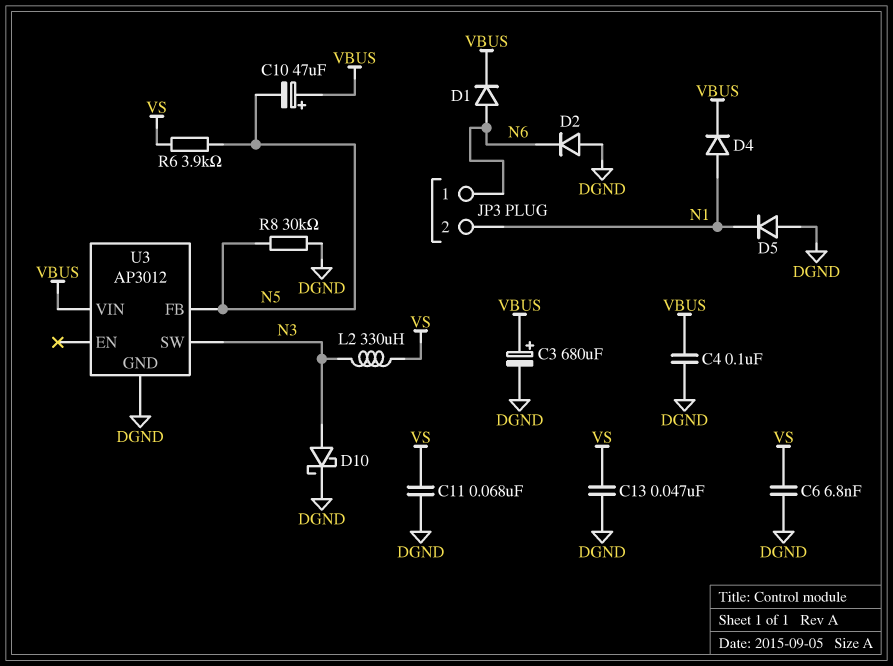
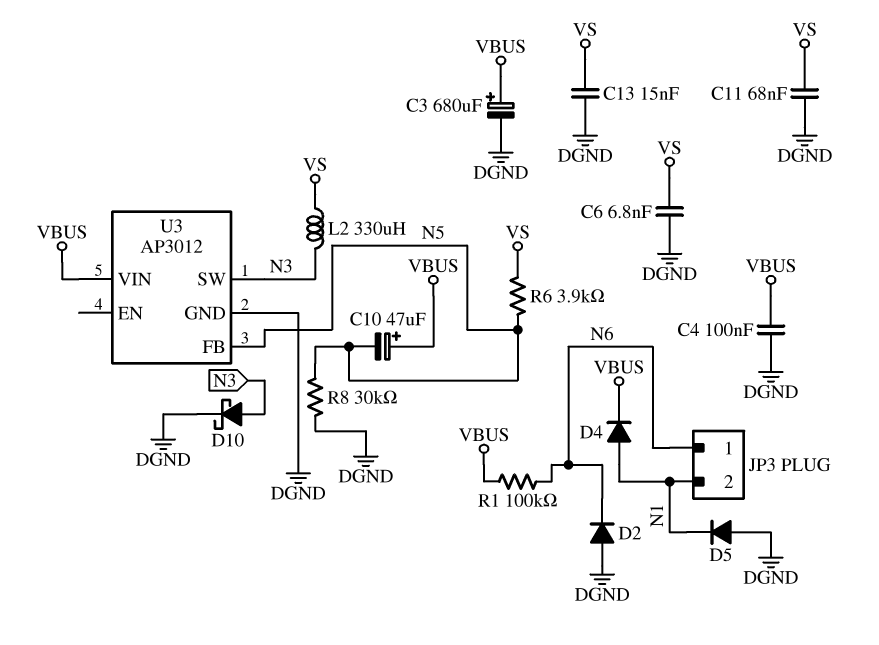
C13: 47nF (DGND, VS) -> 15nF (DGND, VS)
D1: diode (A N6, K VBUS) -> none
R1: none -> 100k (N6, VBUS)

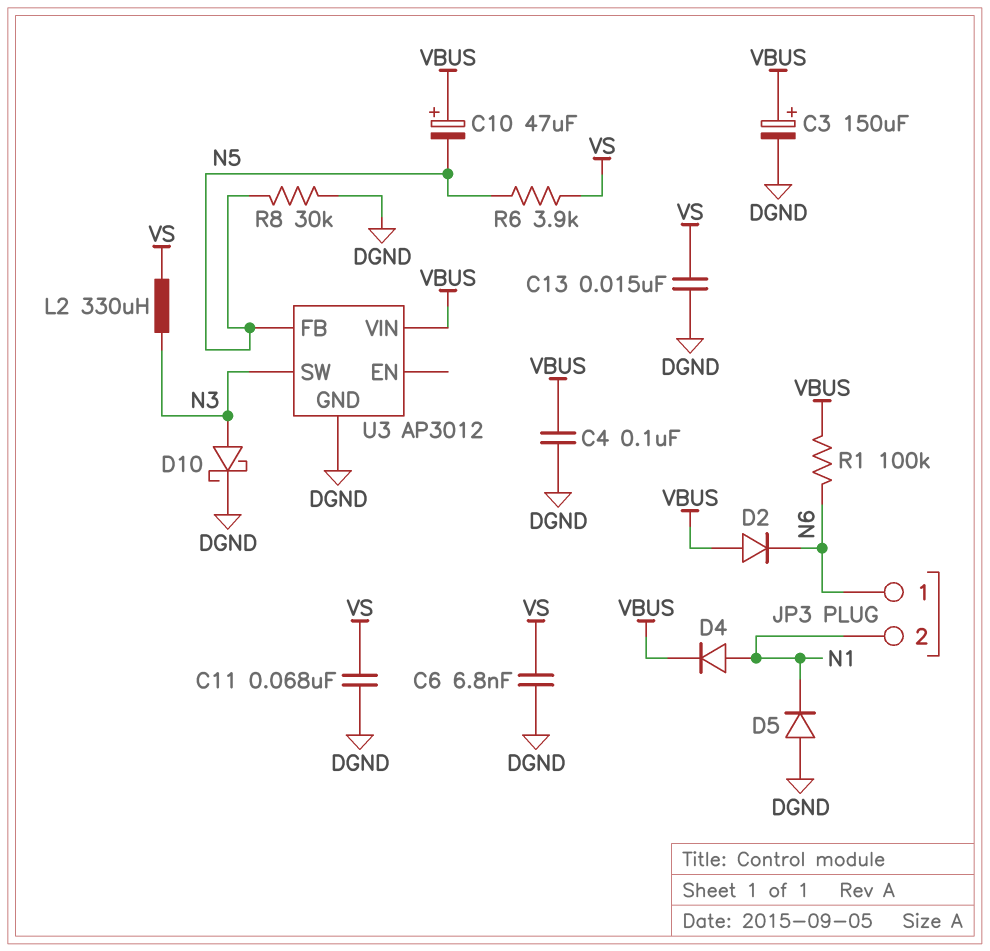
C3: 680uF (plus VBUS, minus DGND) -> 150uF (plus VBUS, minus DGND)
D2: diode (A DGND, K N6) -> diode (A VBUS, K N6)

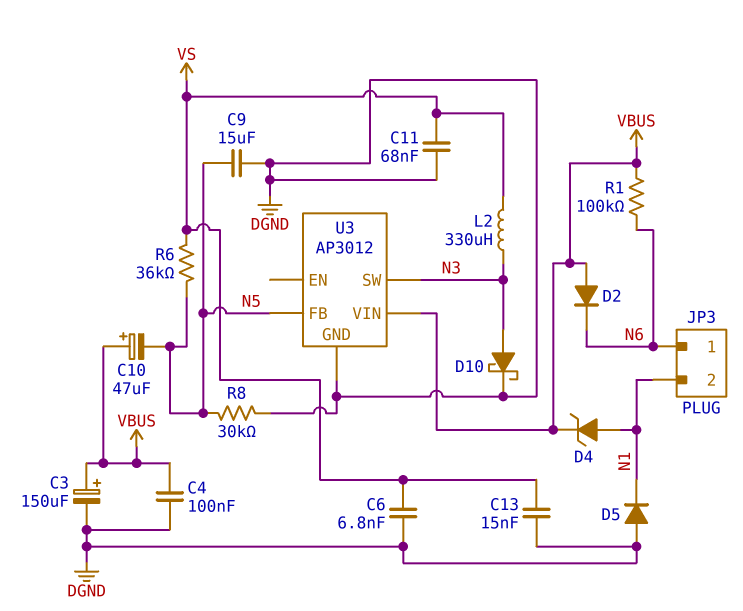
C9: none -> 15uF (DGND, N5)
D4: diode (A N1, K VBUS) -> zener (A N1, K VBUS)
R6: 3.9k (N5, VS) -> 36k (N5, VS)

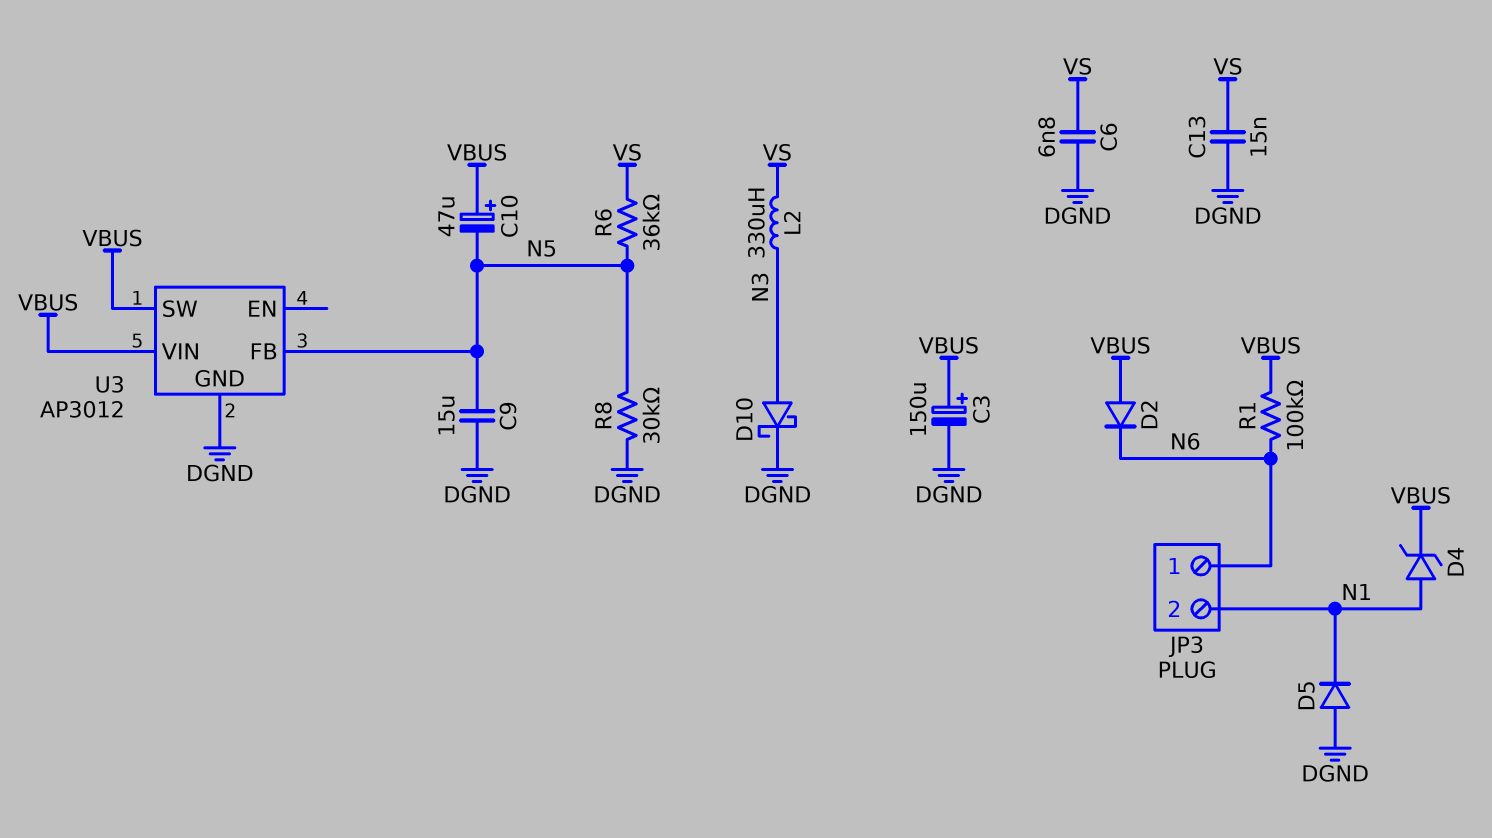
C4: 100nF (DGND, VBUS) -> none
C11: 68nF (DGND, VS) -> none
U3 pin SW: N3 -> VBUS

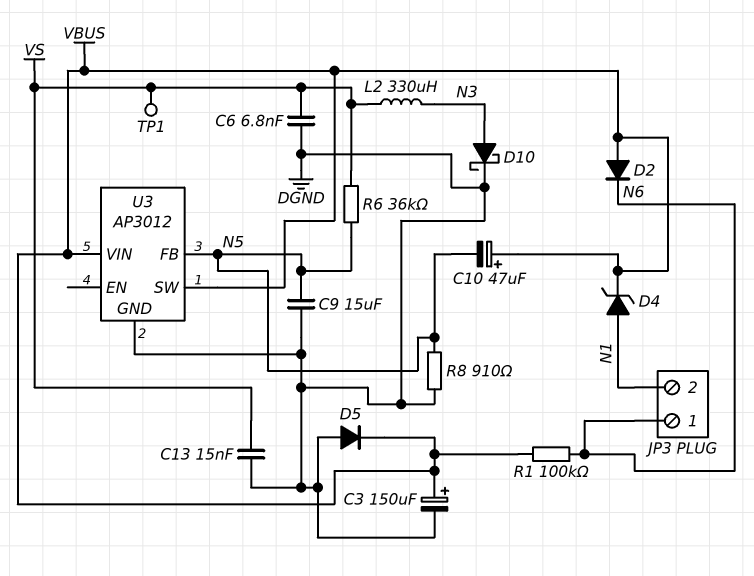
D5: diode (A DGND, K N1) -> diode (A DGND, K VBUS)
R8: 30k (DGND, N5) -> 910 (DGND, N5)
TP1: none -> test point (VS)

